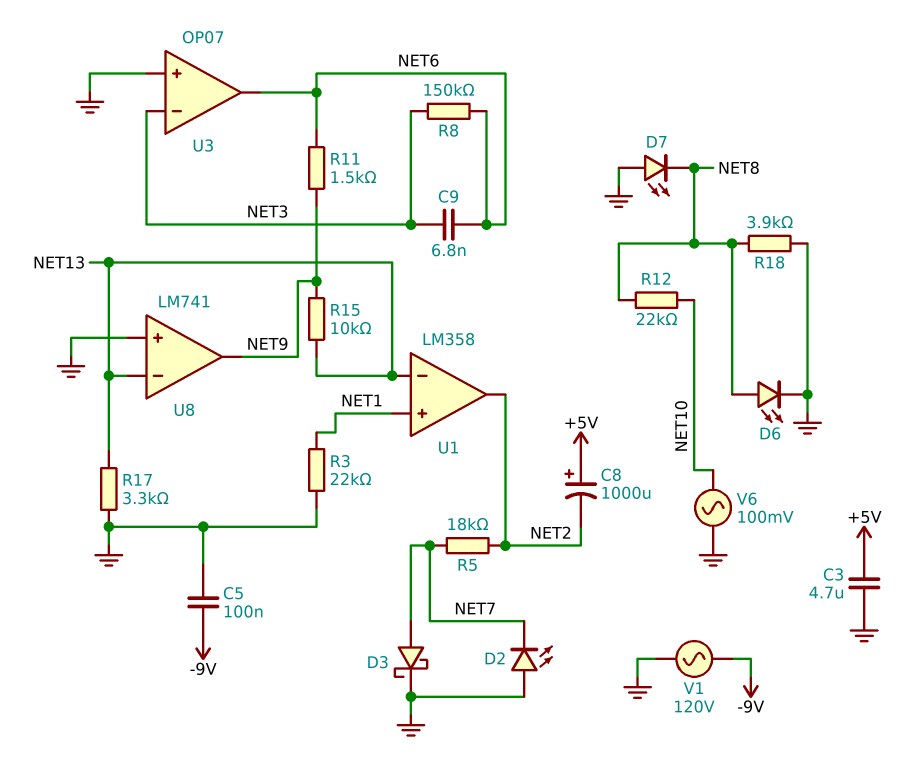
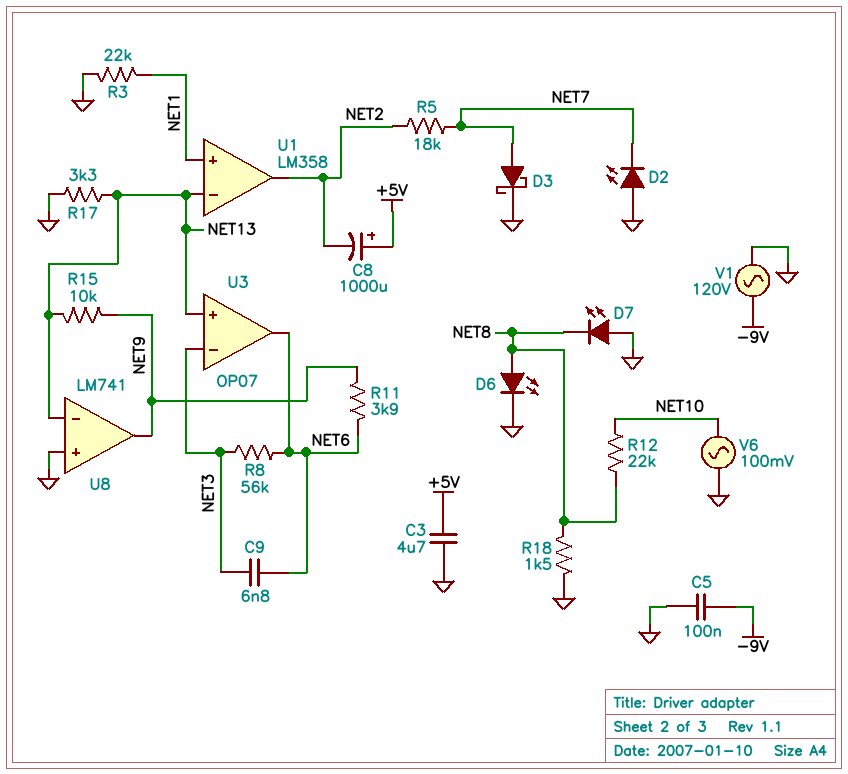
R8: 150k (NET3, NET6) -> 56k (NET3, NET6)
R11: 1.5k (NET6, NET9) -> 3.9k (NET6, NET9)
R18: 3.9k (GND, NET8) -> 1.5k (GND, NET8)
U3 pin in+: GND -> NET13

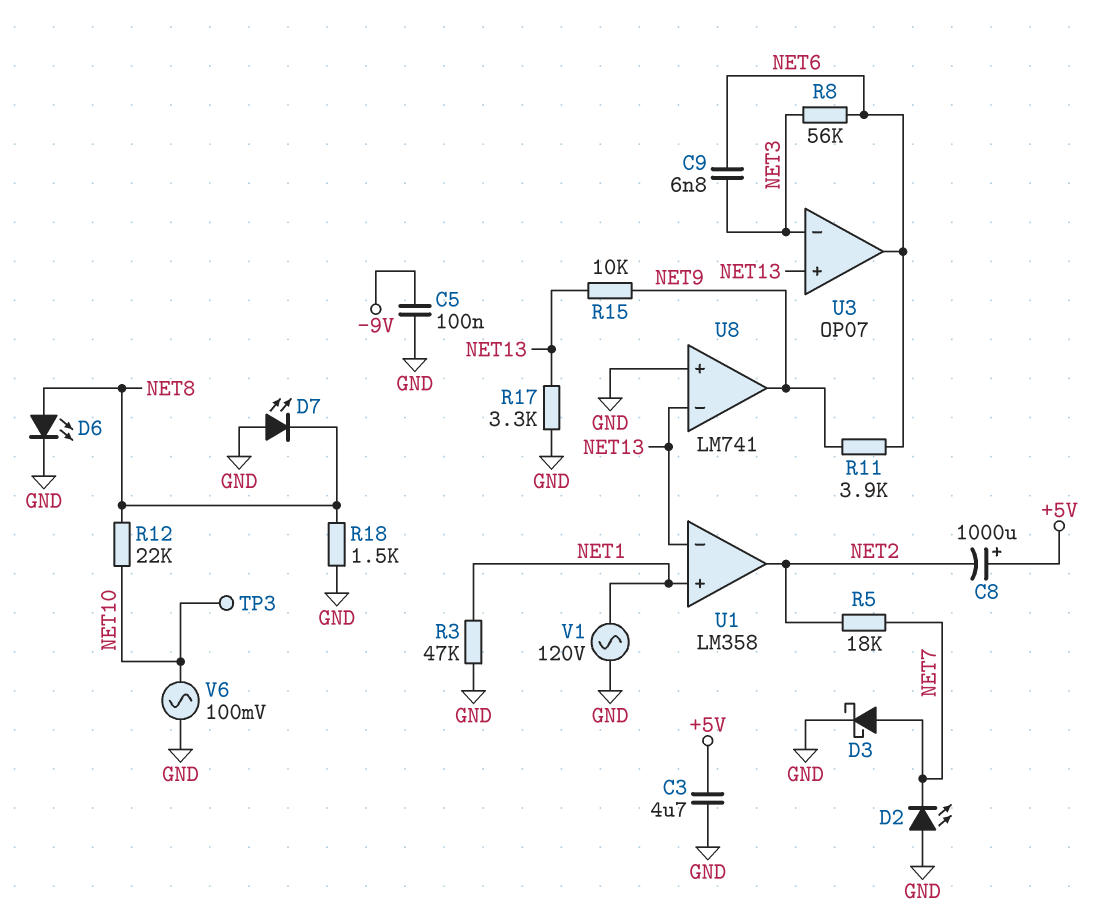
R3: 22k (GND, NET1) -> 47k (GND, NET1)
TP3: none -> test point (NET10)
V1: AC 120V (-9V, GND) -> AC 120V (GND, NET1)

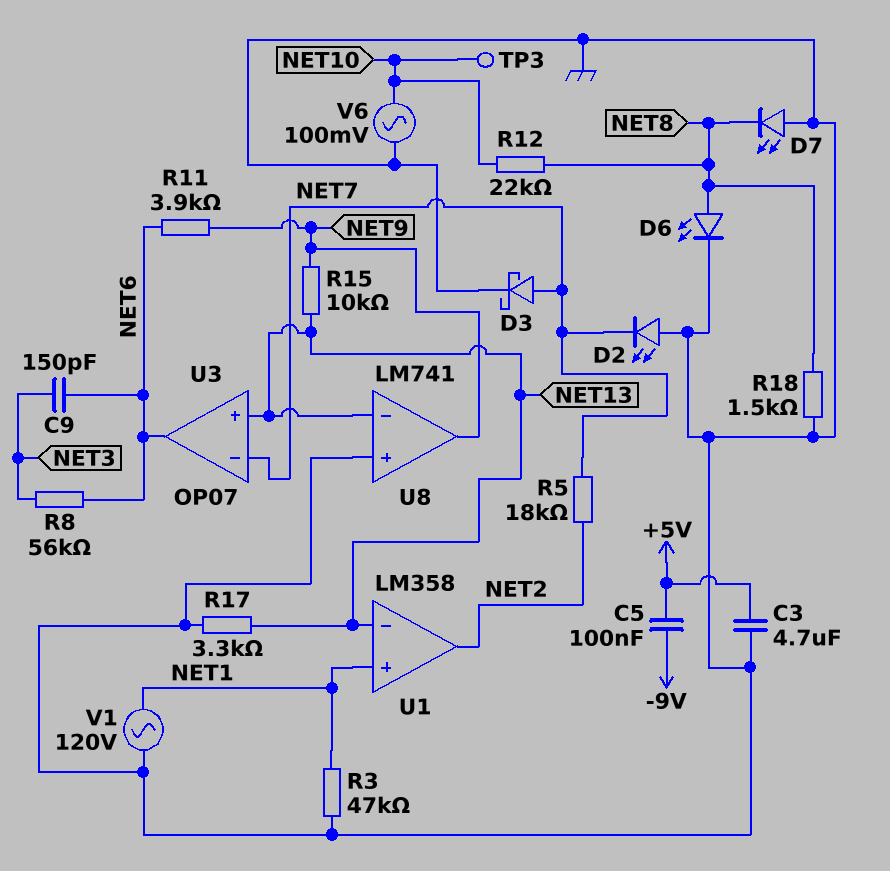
C5: 100nF (-9V, GND) -> 100nF (+5V, -9V)
C8: 1000uF (plus +5V, minus NET2) -> none
C9: 6.8nF (NET3, NET6) -> 150pF (NET3, NET6)
U3 pin in-: NET3 -> NET7

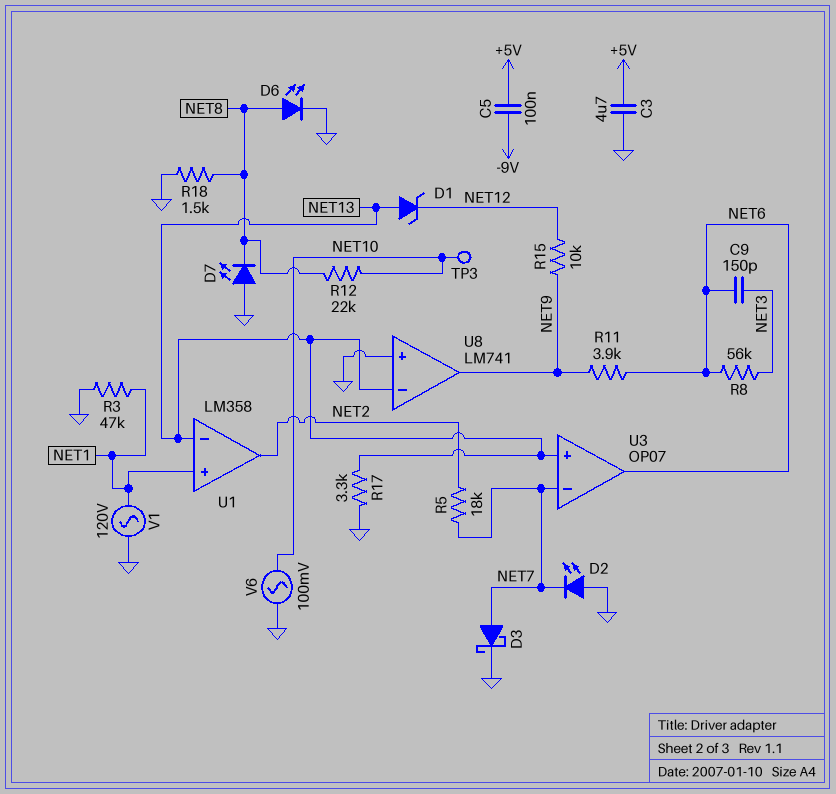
D1: none -> zener (A NET13, K NET12)
R15: 10k (NET9, NET13) -> 10k (NET9, NET12)

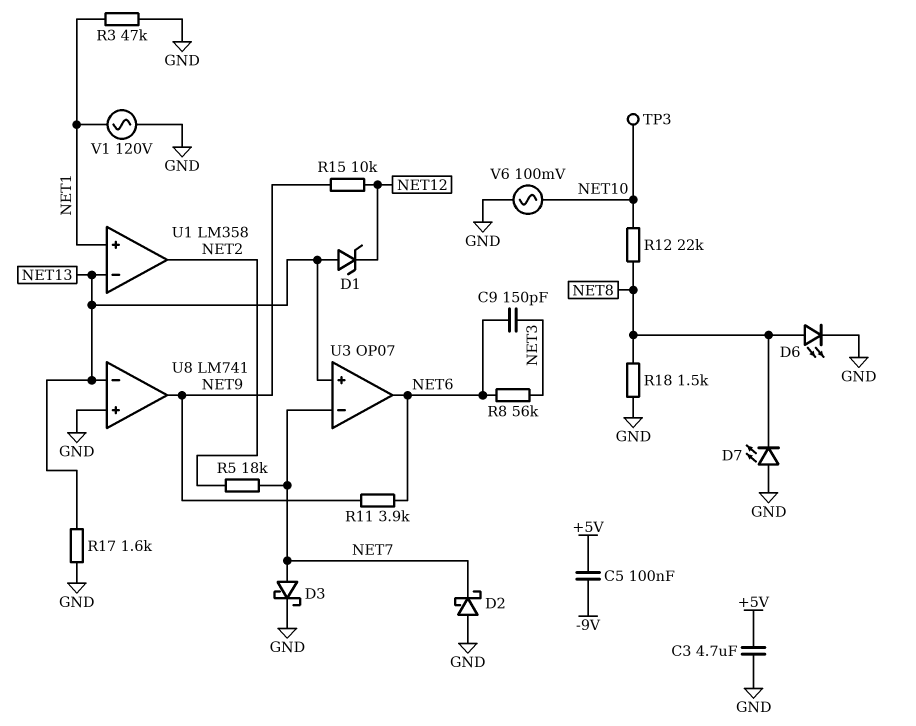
D2: LED (A GND, K NET7) -> schottky (A GND, K NET7)
R17: 3.3k (GND, NET13) -> 1.6k (GND, NET13)

